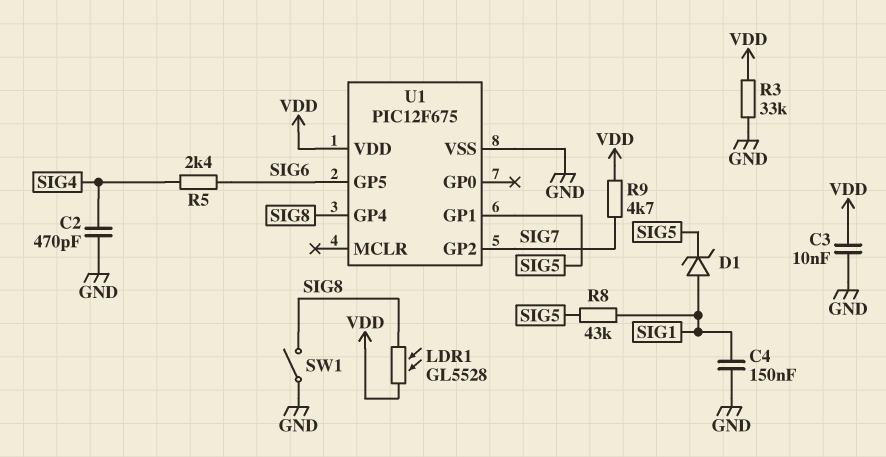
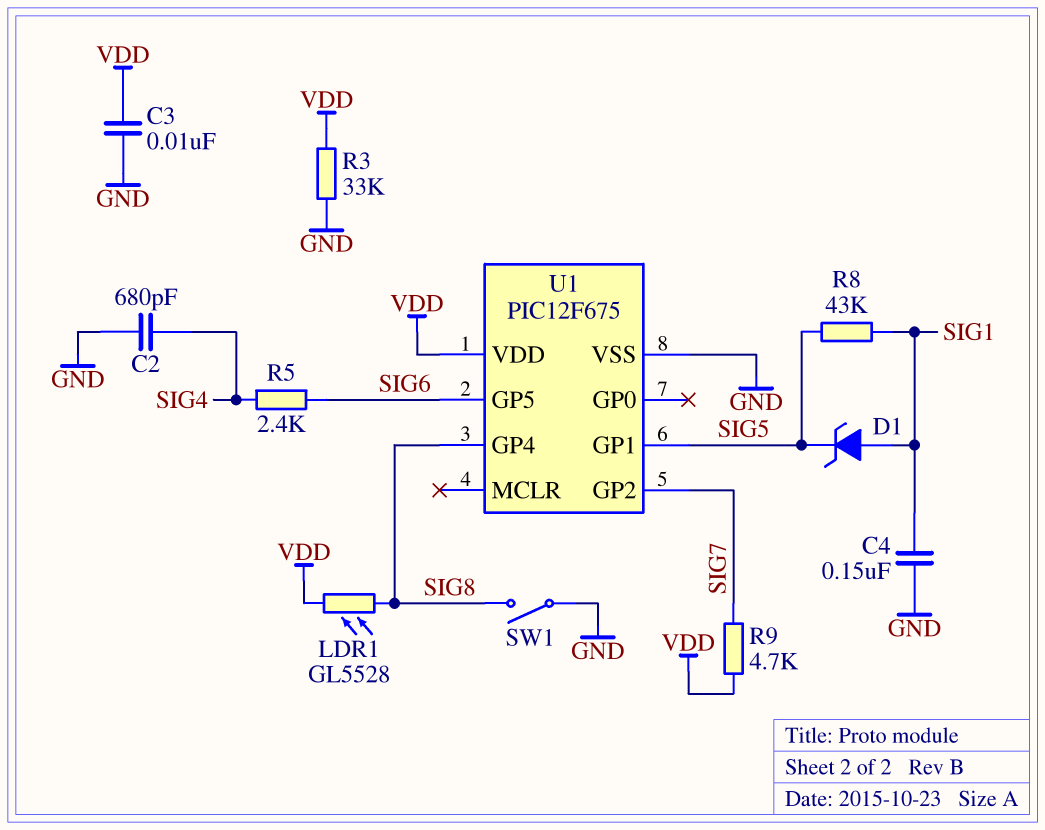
C2: 470pF (GND, SIG4) -> 680pF (GND, SIG4)

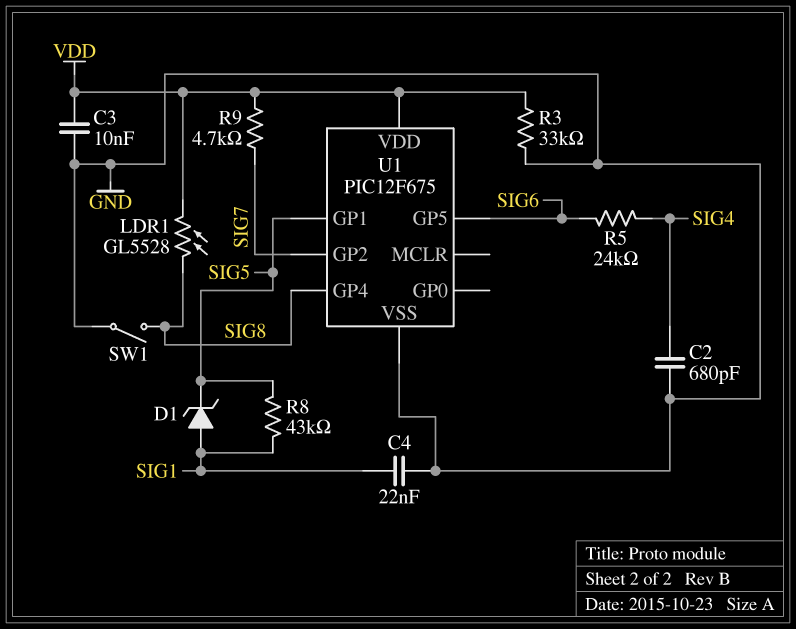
C4: 150nF (GND, SIG1) -> 22nF (GND, SIG1)
R5: 2.4k (SIG4, SIG6) -> 24k (SIG4, SIG6)

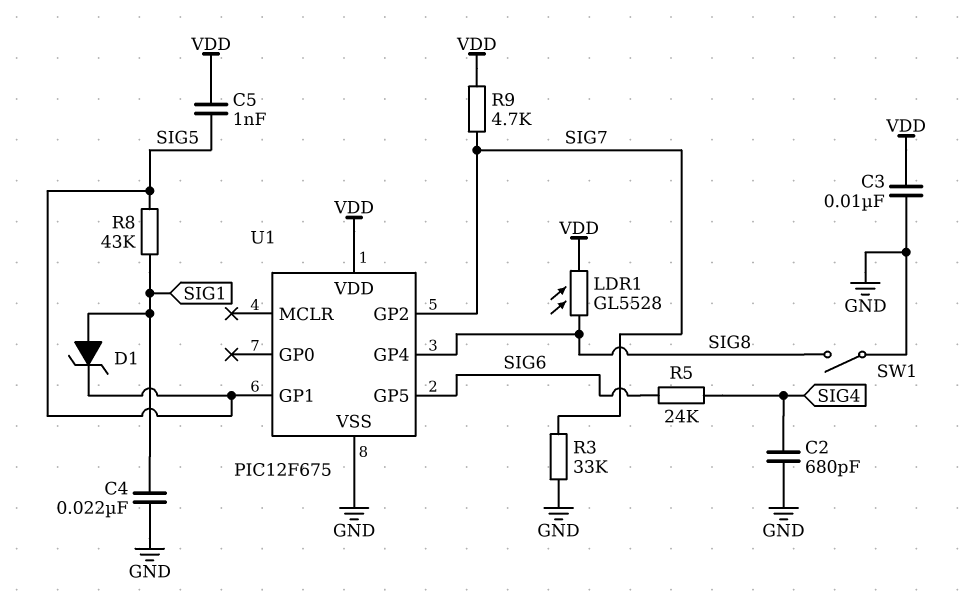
C5: none -> 1nF (SIG5, VDD)
R3: 33k (GND, VDD) -> 33k (GND, SIG7)

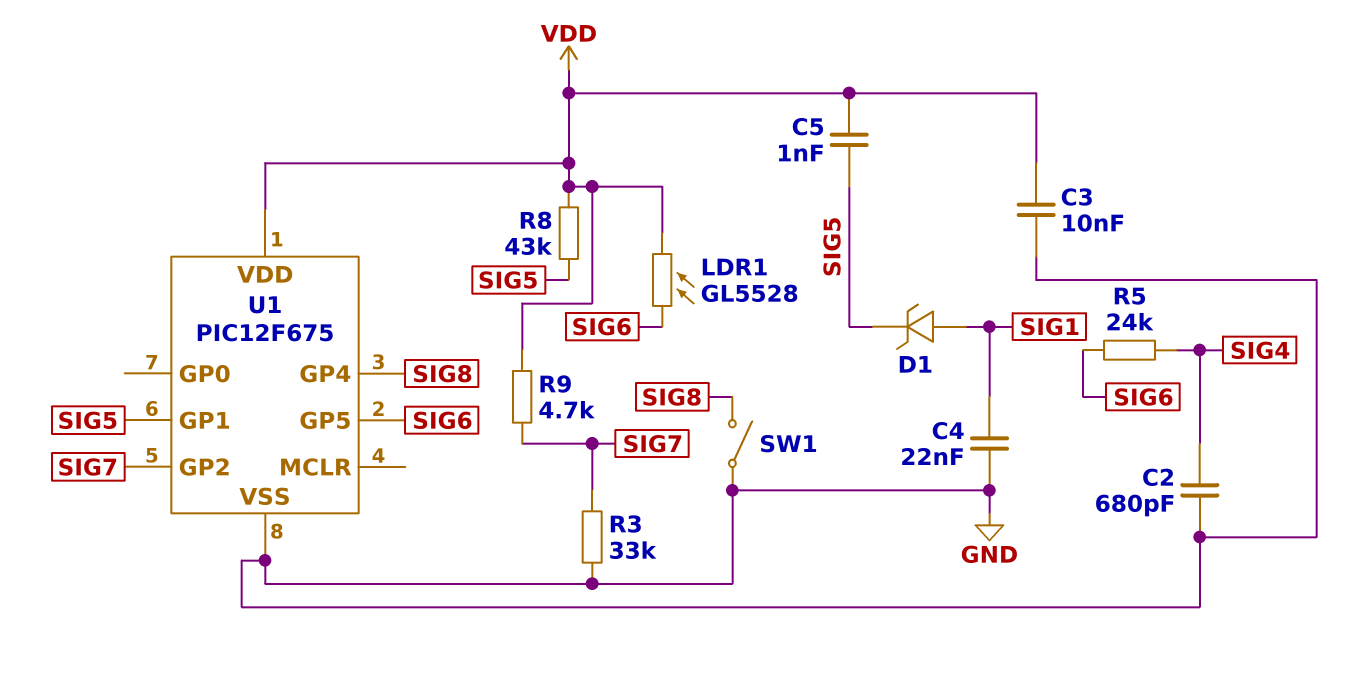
LDR1: GL5528 (SIG8, VDD) -> GL5528 (SIG6, VDD)
R8: 43k (SIG1, SIG5) -> 43k (SIG5, VDD)

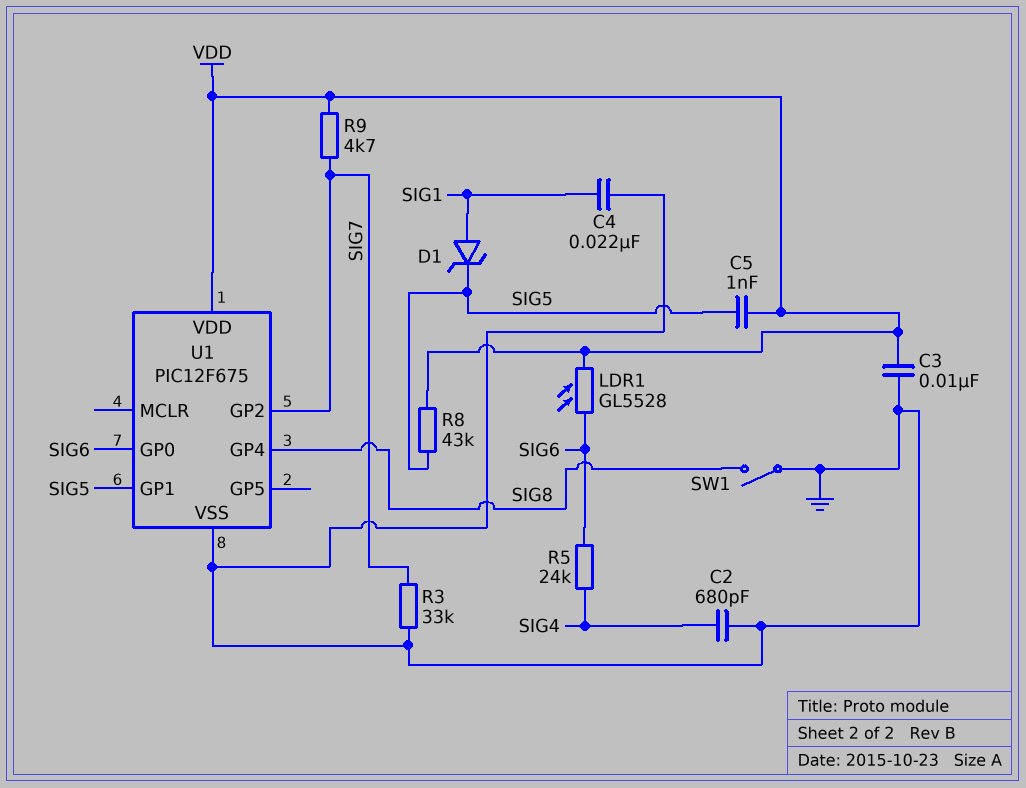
U1 pin GP0: none -> SIG6
U1 pin GP5: SIG6 -> none

